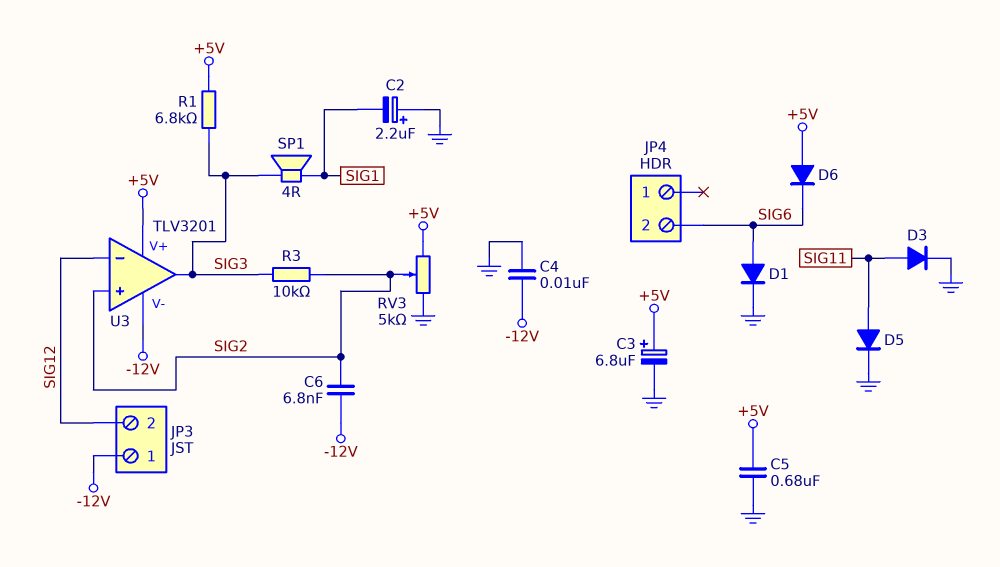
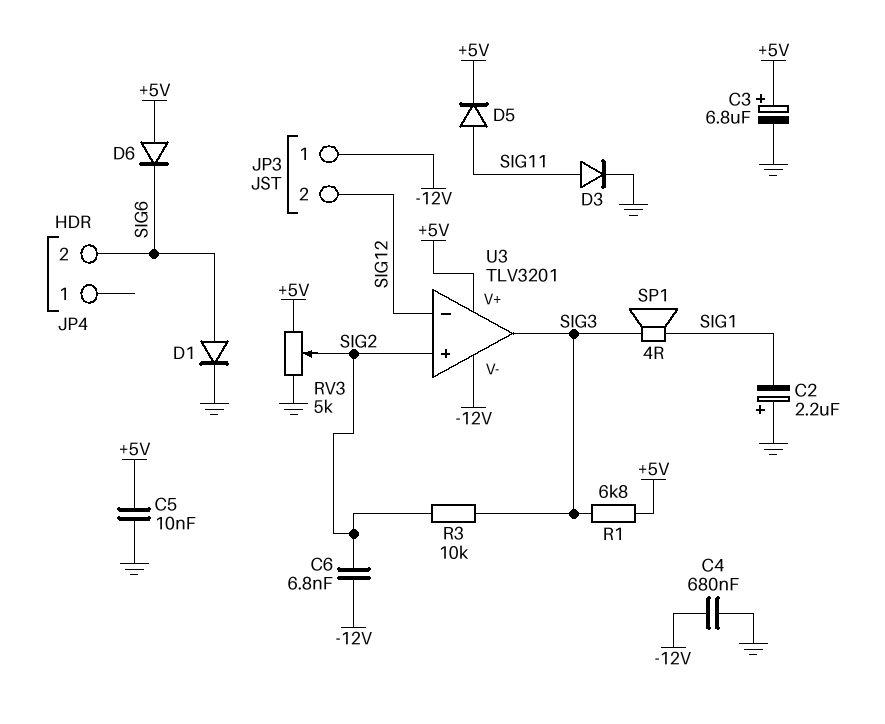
C4: 10nF (-12V, GND) -> 680nF (-12V, GND)
C5: 680nF (+5V, GND) -> 10nF (+5V, GND)
D5: diode (A SIG11, K GND) -> diode (A SIG11, K +5V)

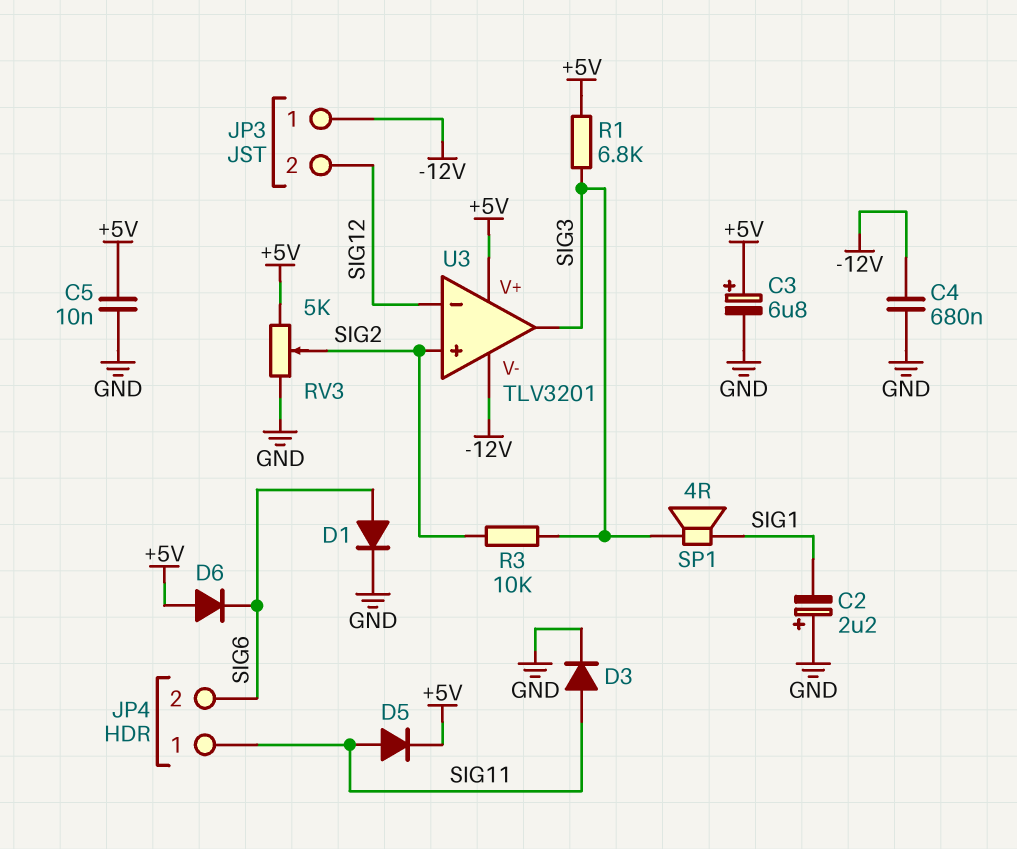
C6: 6.8nF (-12V, SIG2) -> none
JP4 pin 1: none -> SIG11

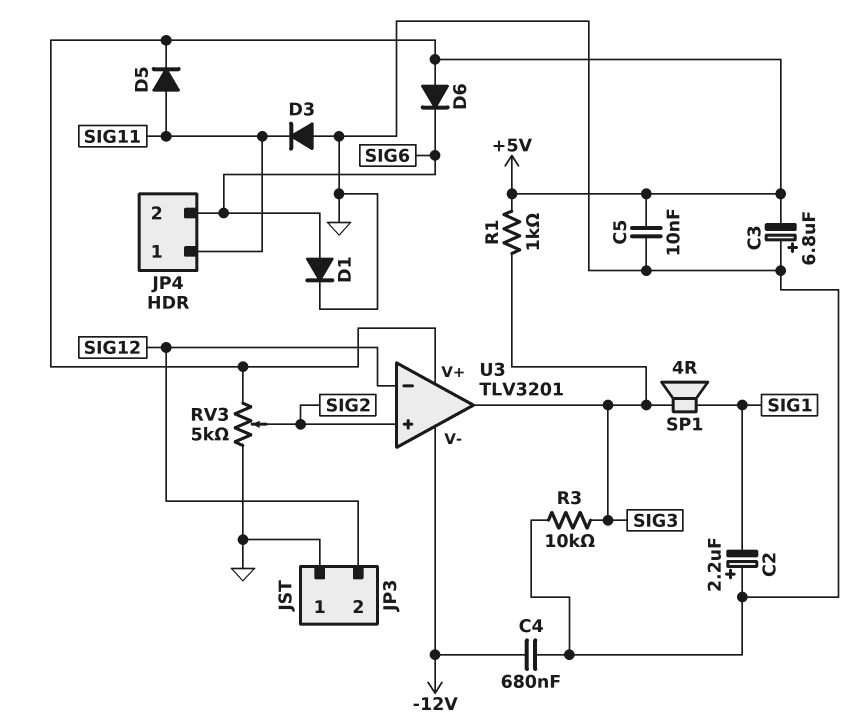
C3: 6.8uF (plus +5V, minus GND) -> 6.8uF (plus GND, minus +5V)
D3: diode (A SIG11, K GND) -> diode (A GND, K SIG11)
JP3 pin 1: -12V -> GND
R1: 6.8k (+5V, SIG3) -> 1k (+5V, SIG3)
R3: 10k (SIG2, SIG3) -> 10k (GND, SIG3)

